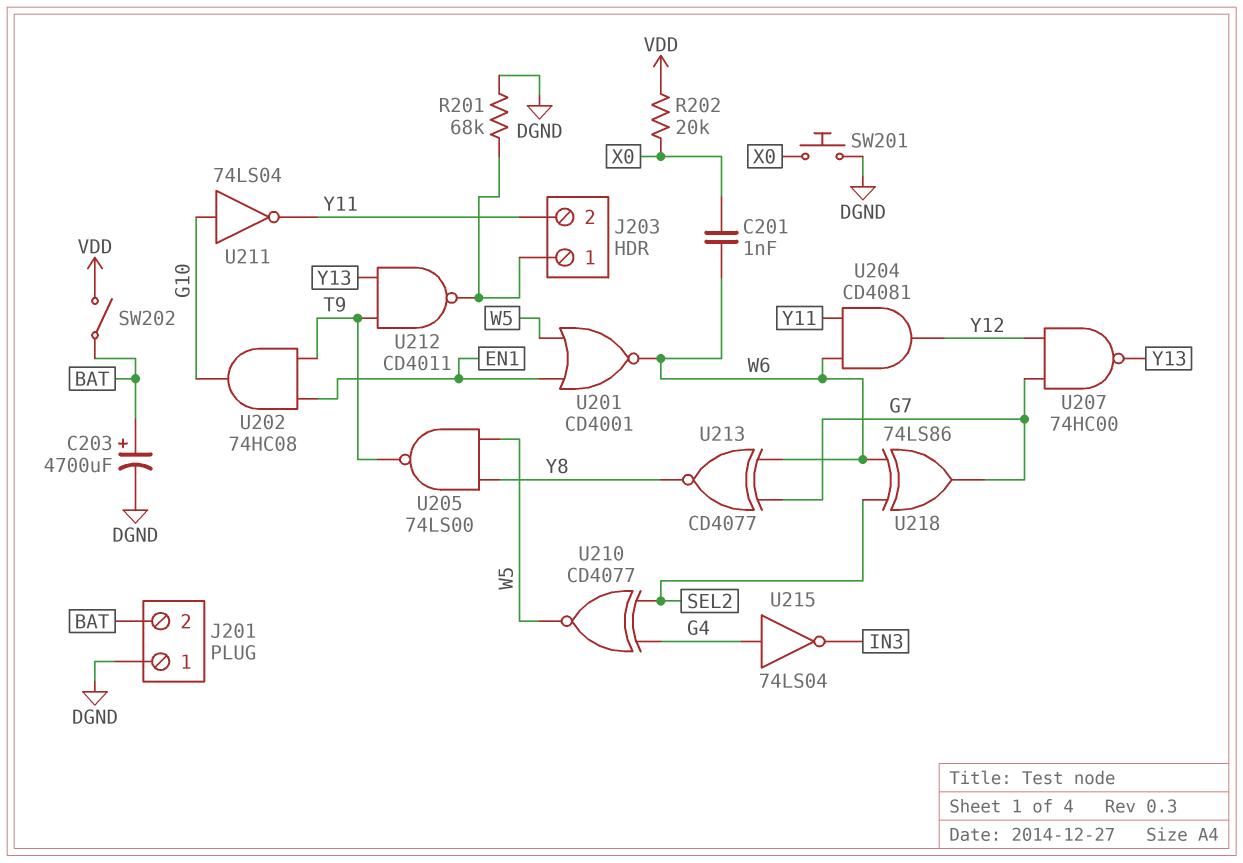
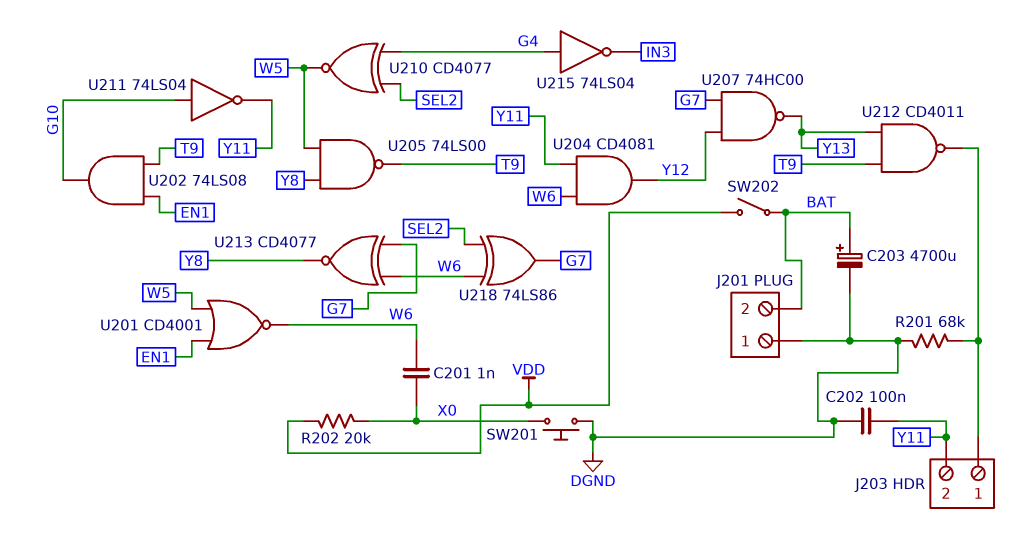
C202: none -> 100nF (DGND, Y11)
U202: AND 74HC08 (in EN1, in T9, out G10) -> AND 74LS08 (in EN1, in T9, out G10)

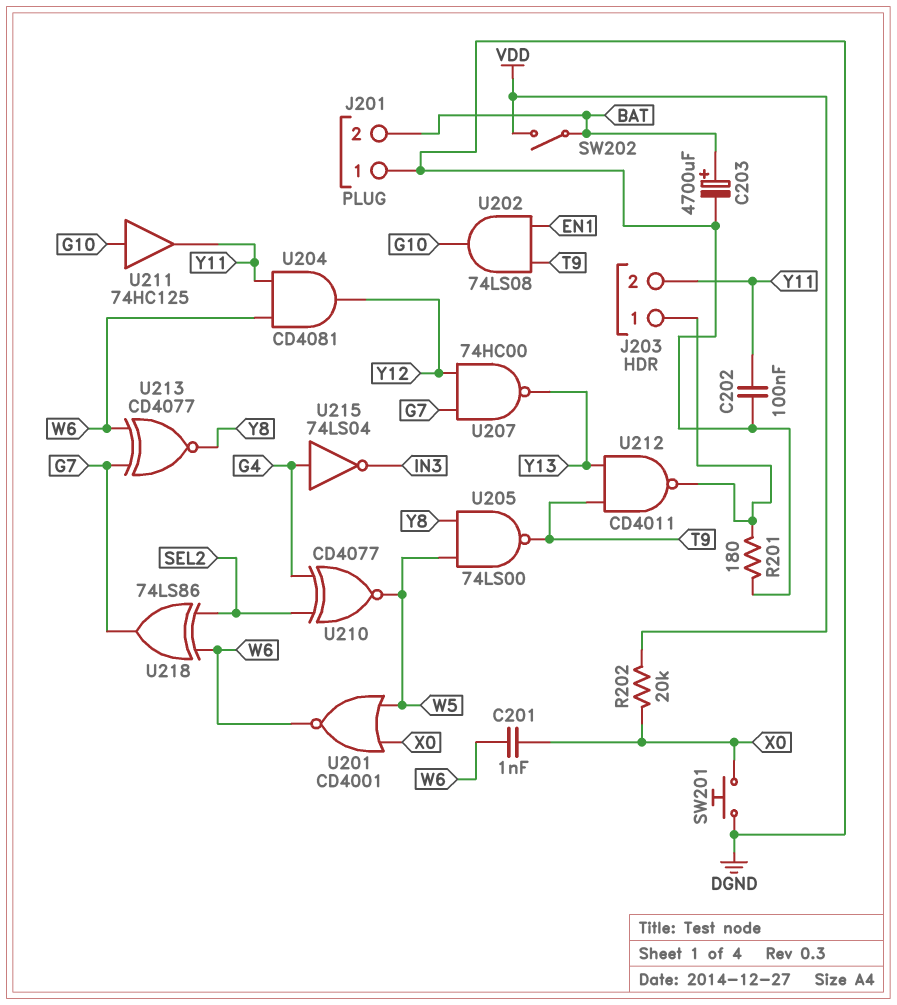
R201: 68k (DGND, J203/1) -> 180 (DGND, J203/1)
U201: NOR CD4001 (in EN1, in W5, out W6) -> NOR CD4001 (in W5, in X0, out W6)
U211: NOT 74LS04 (in G10, out Y11) -> buffer 74HC125 (in G10, out Y11)

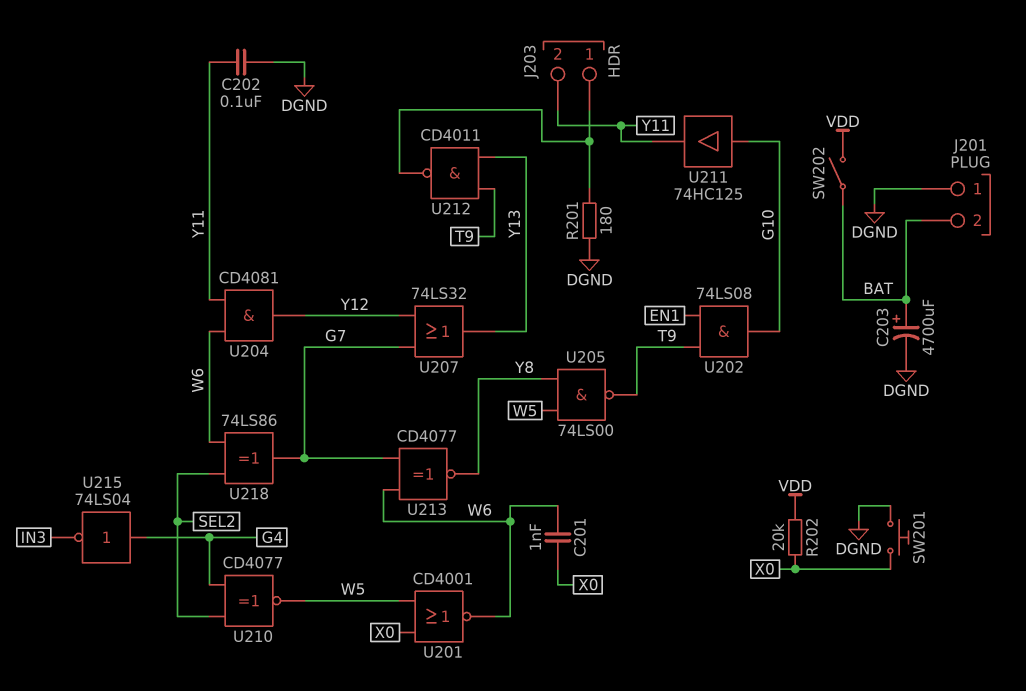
U207: NAND 74HC00 (in G7, in Y12, out Y13) -> OR 74LS32 (in G7, in Y12, out Y13)

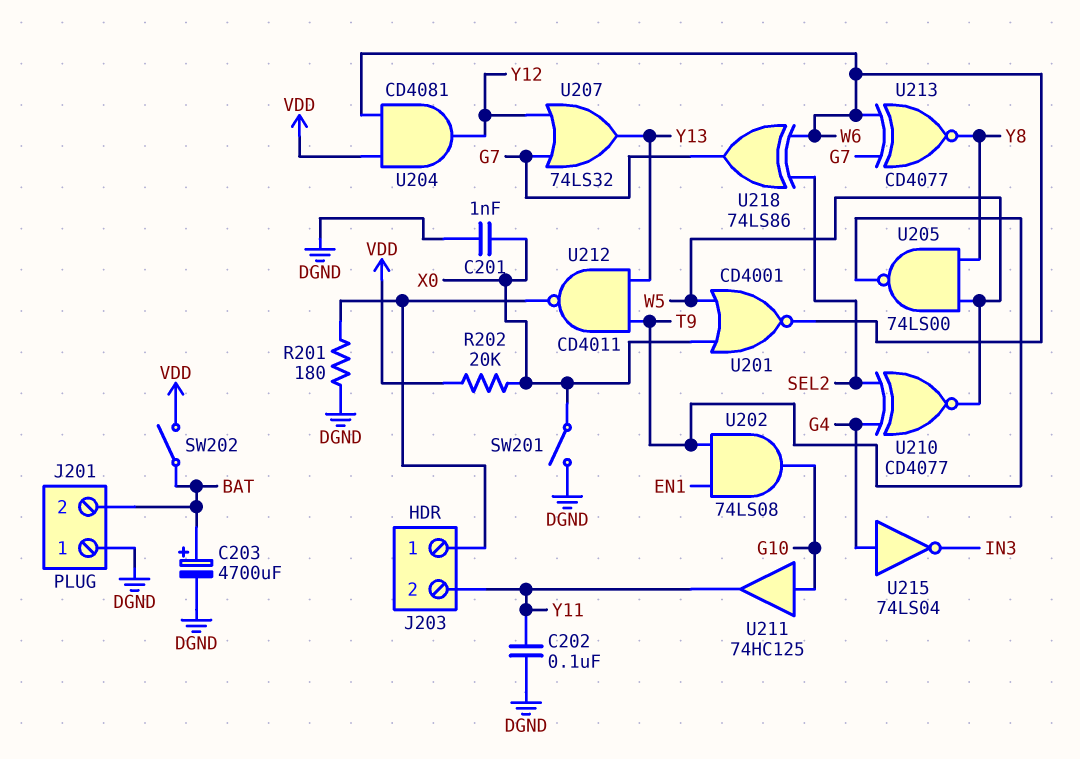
C201: 1nF (W6, X0) -> 1nF (DGND, X0)
SW201: button (DGND, X0) -> switch (DGND, X0)
U204: AND CD4081 (in W6, in Y11, out Y12) -> AND CD4081 (in VDD, in W6, out Y12)

